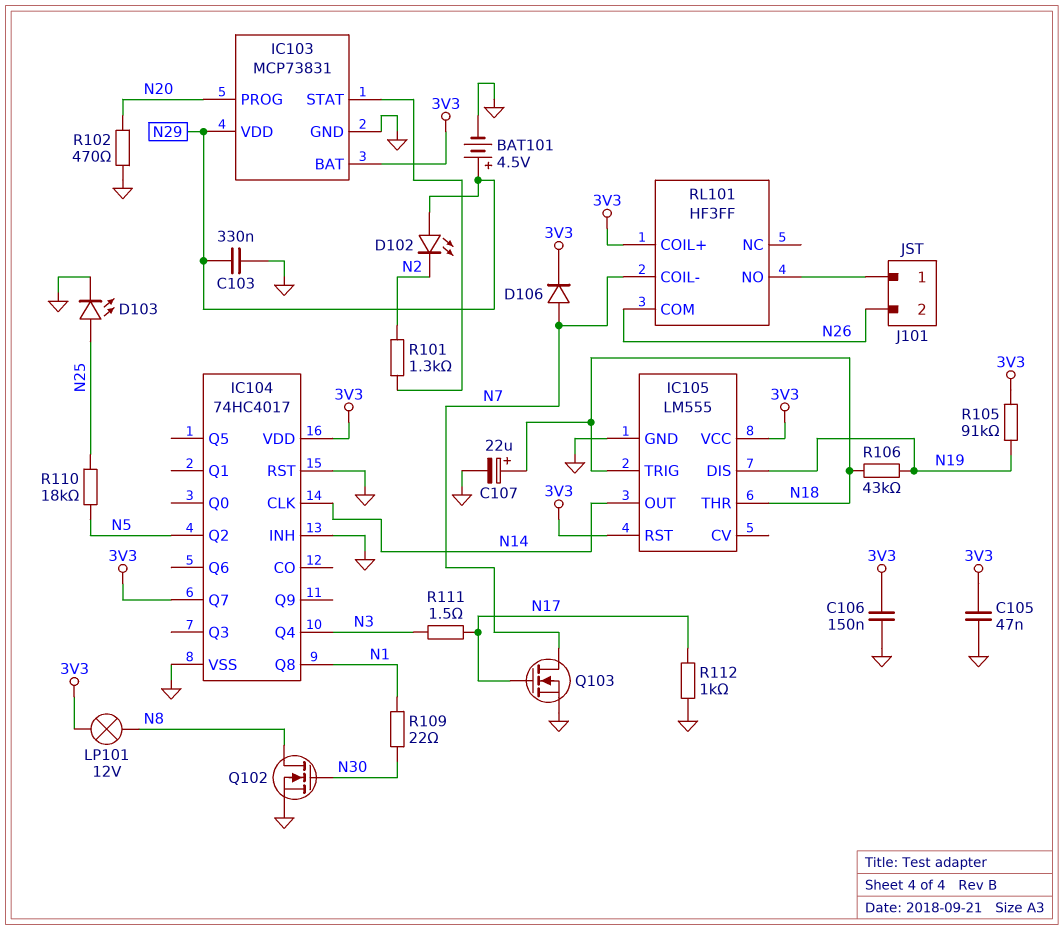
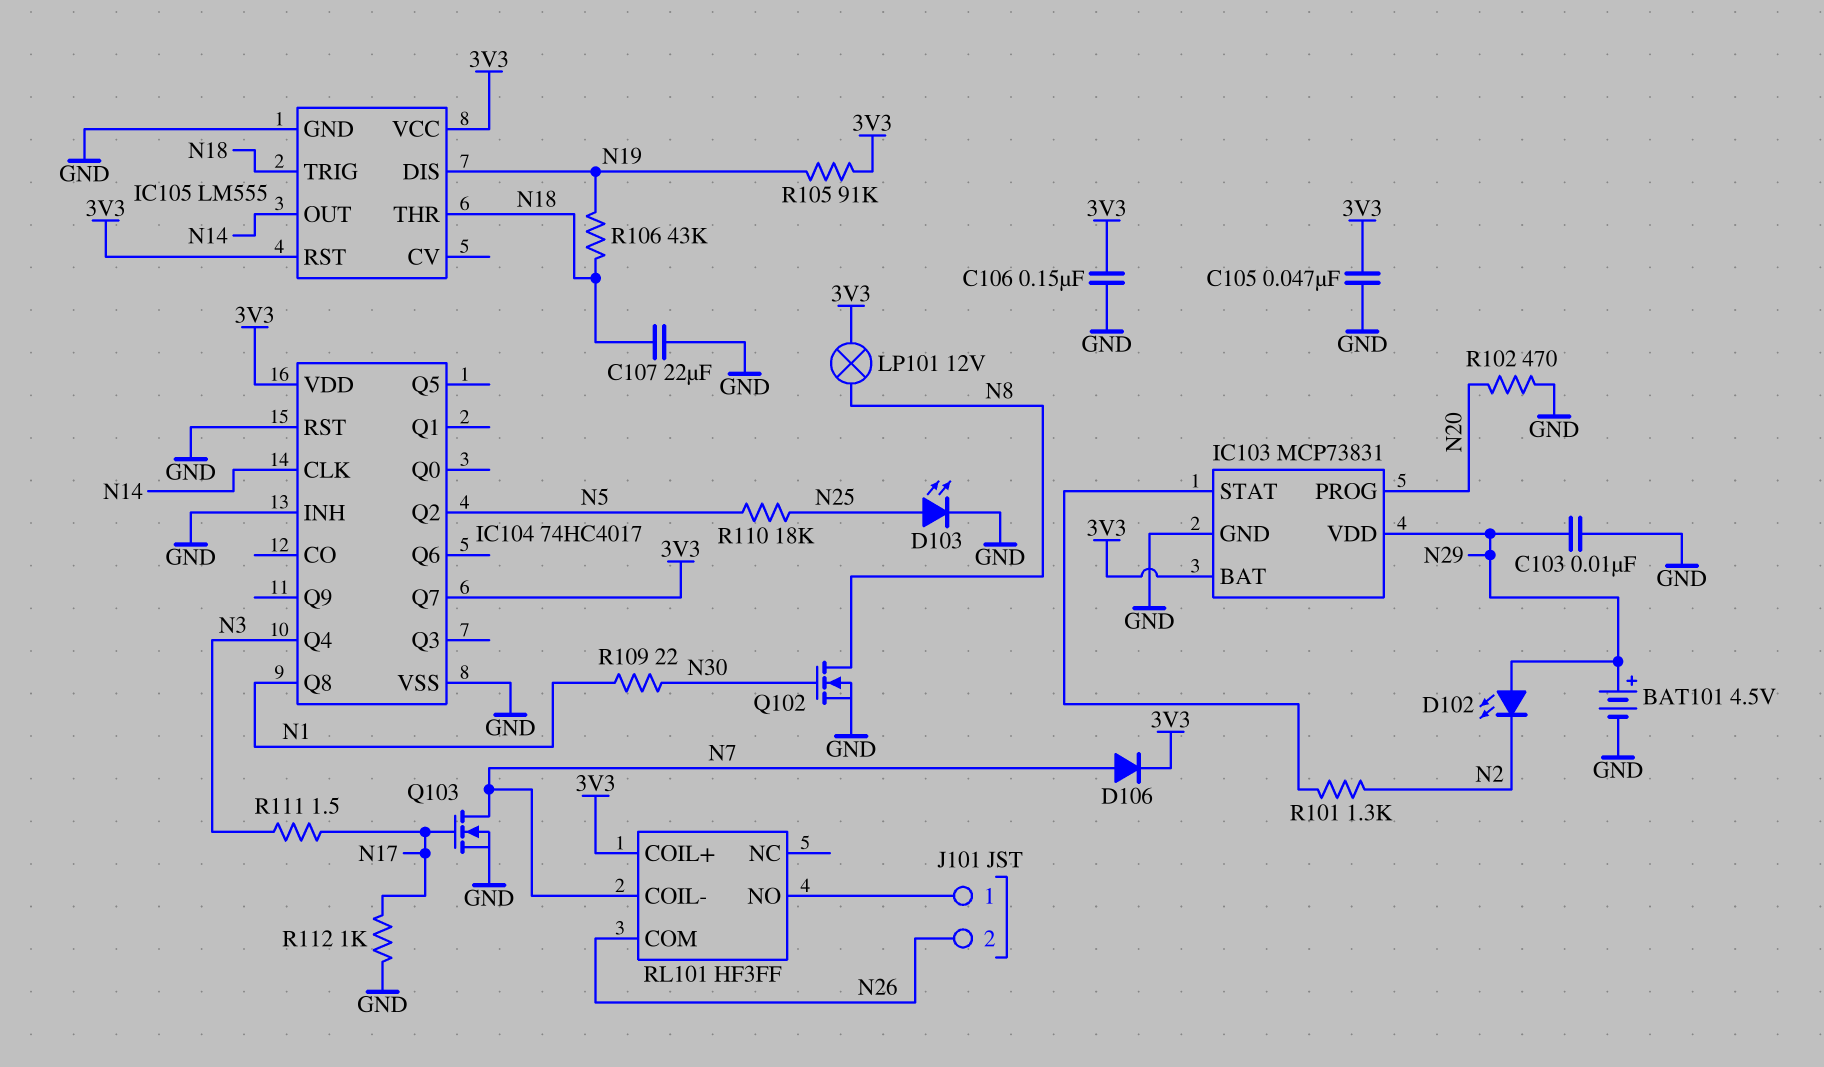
C103: 330nF (GND, N29) -> 10nF (GND, N29)
C107: 22uF (plus N18, minus GND) -> 22uF (GND, N18)

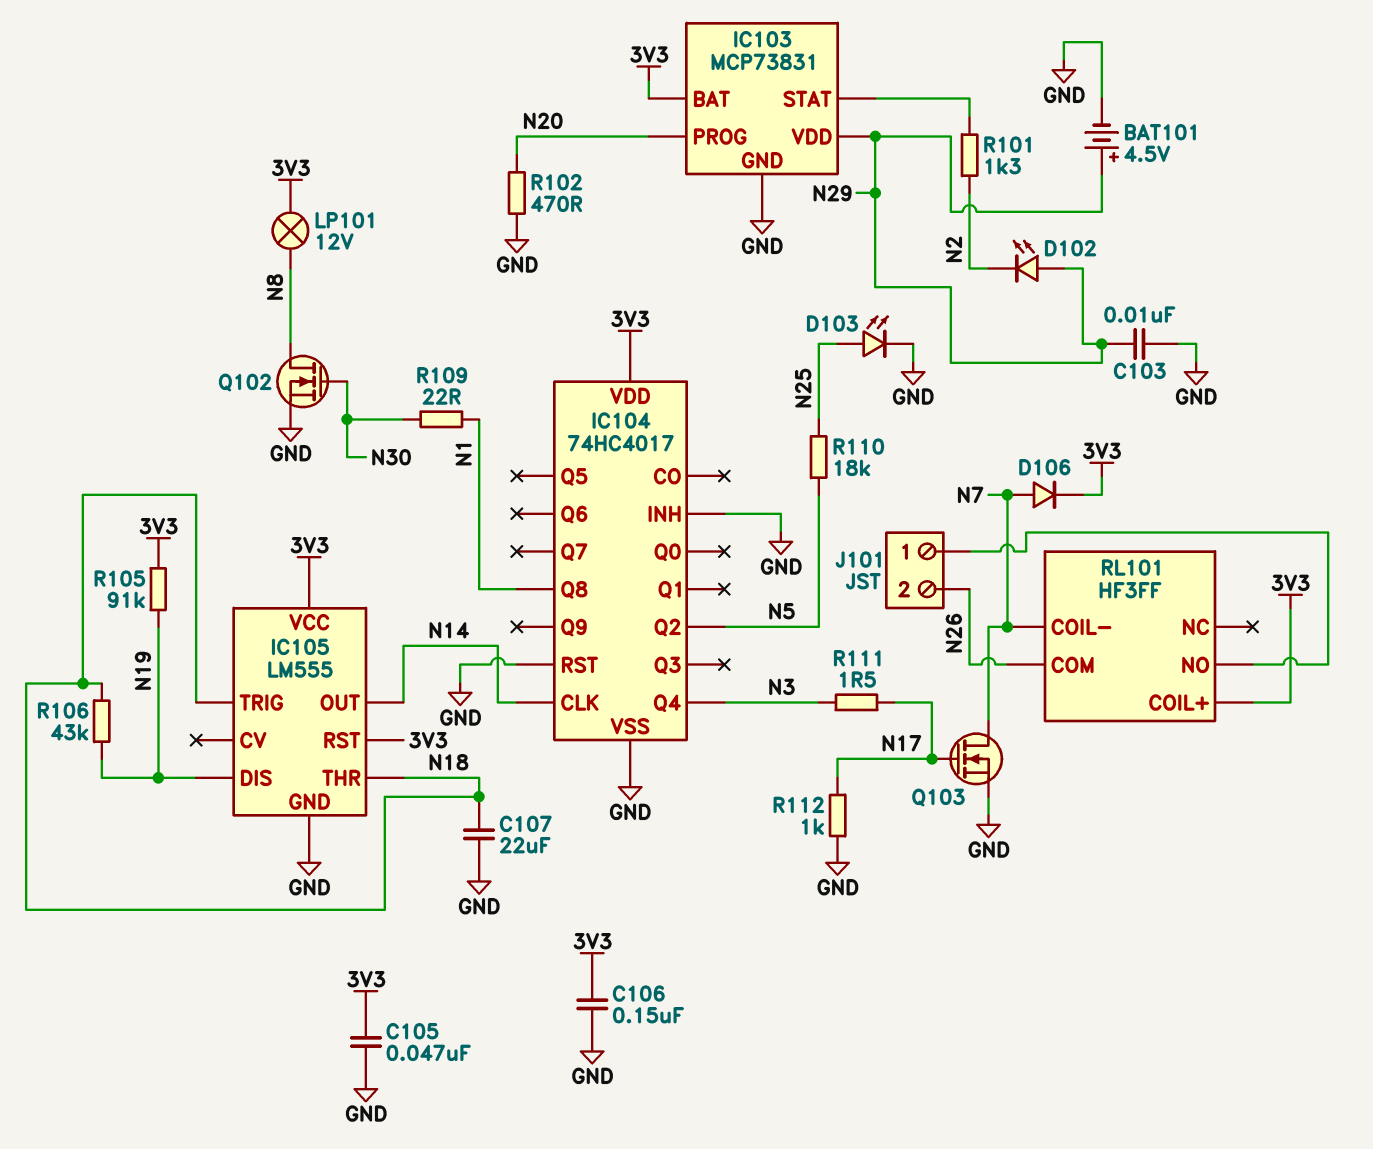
IC104 pin Q7: 3V3 -> none

